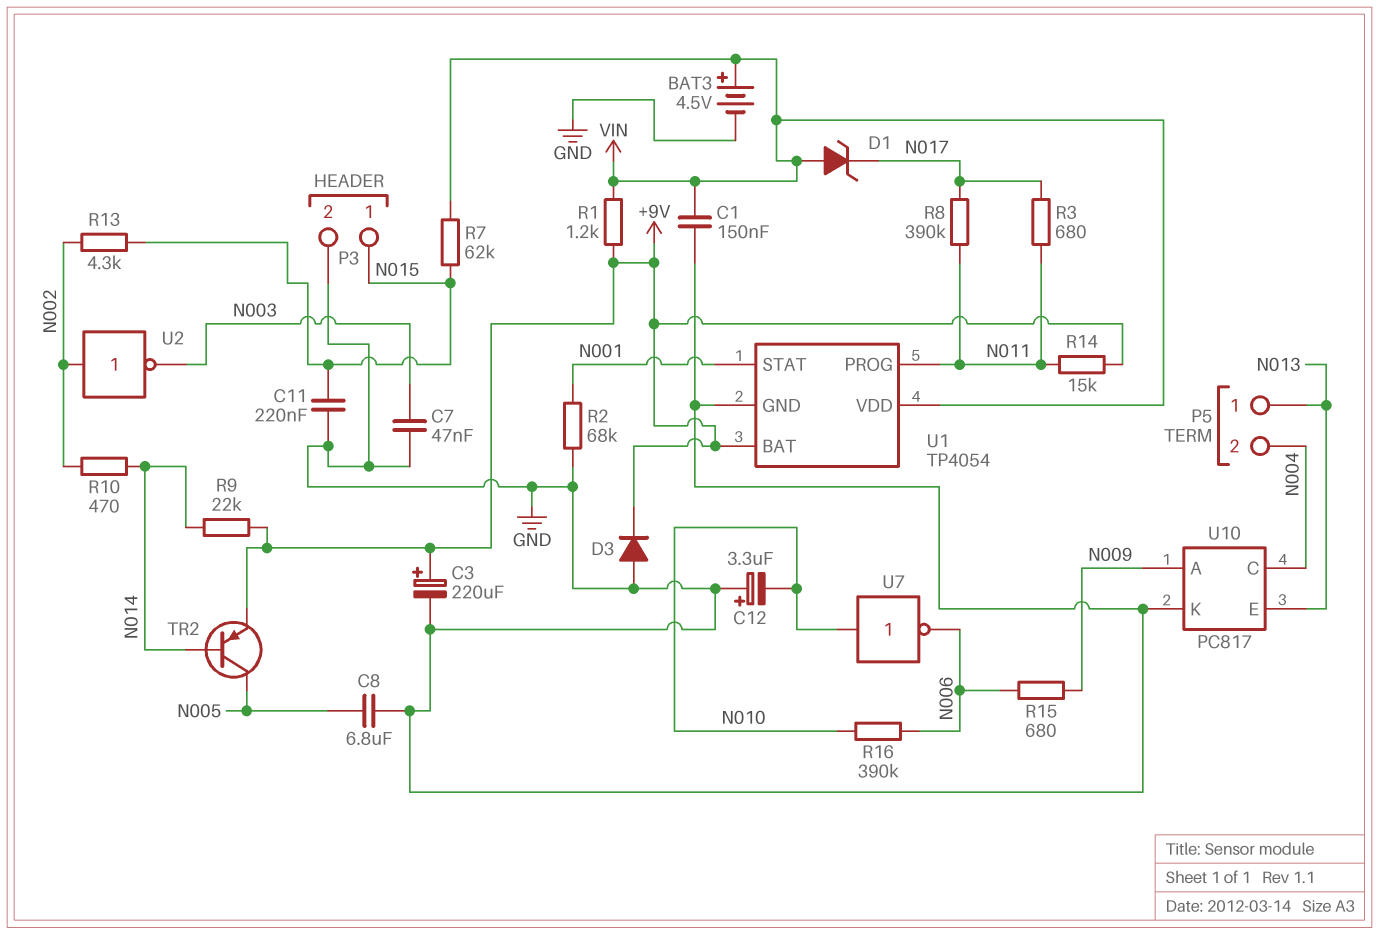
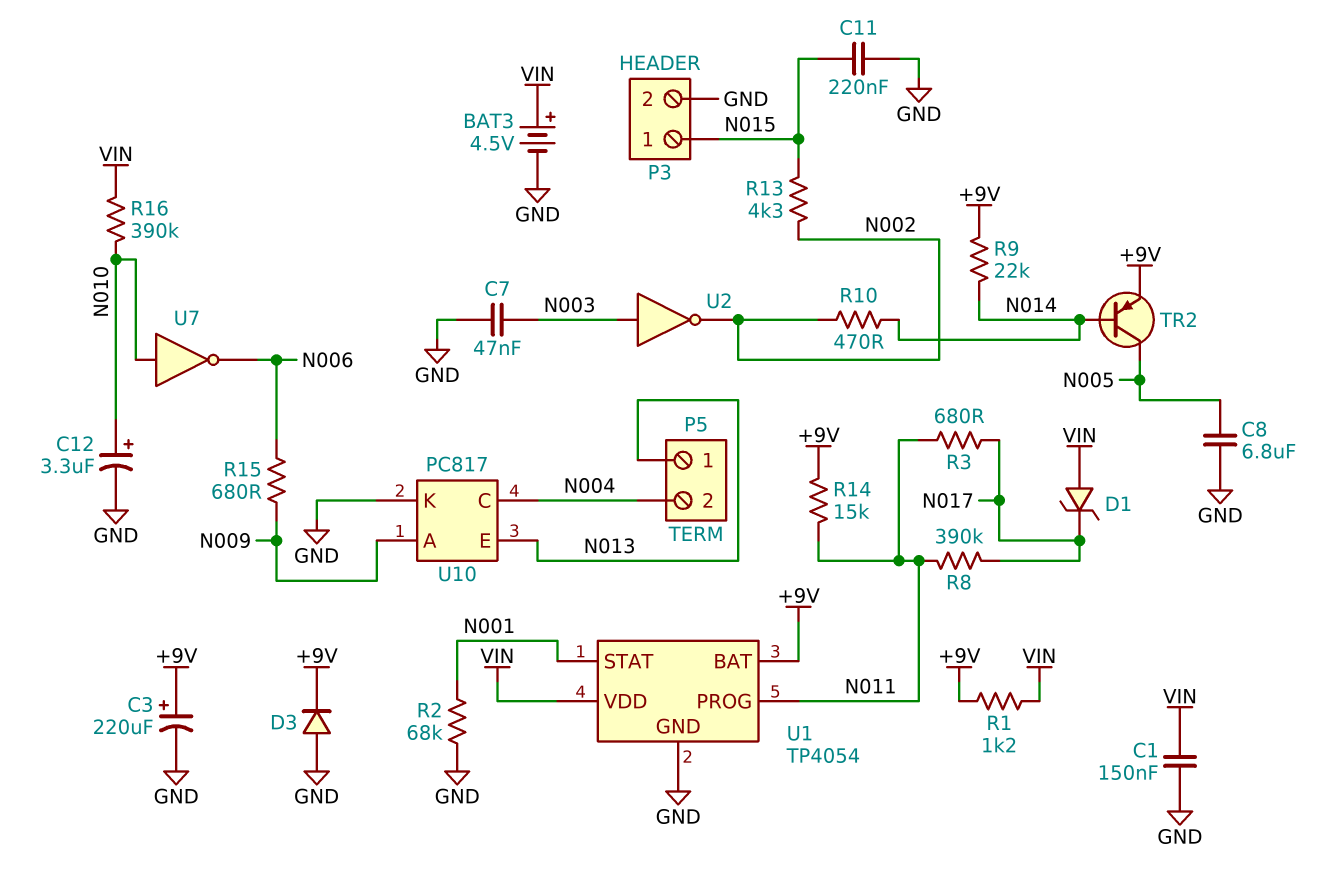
C12: 3.3uF (plus GND, minus N010) -> 3.3uF (plus N010, minus GND)
R7: 62k (N015, VIN) -> none
R16: 390k (N006, N010) -> 390k (N010, VIN)
U2: NOT (in N002, out N003) -> NOT (in N003, out N002)

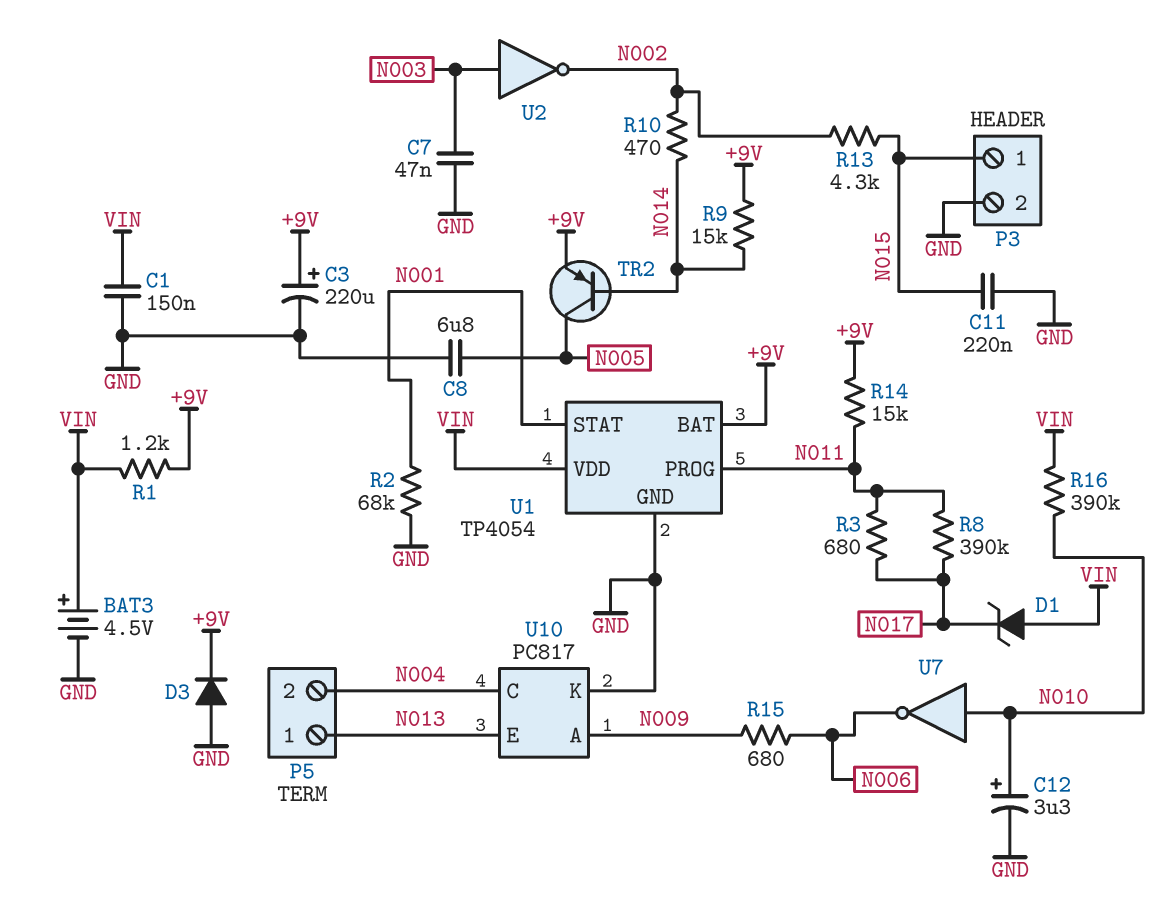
R9: 22k (+9V, N014) -> 15k (+9V, N014)

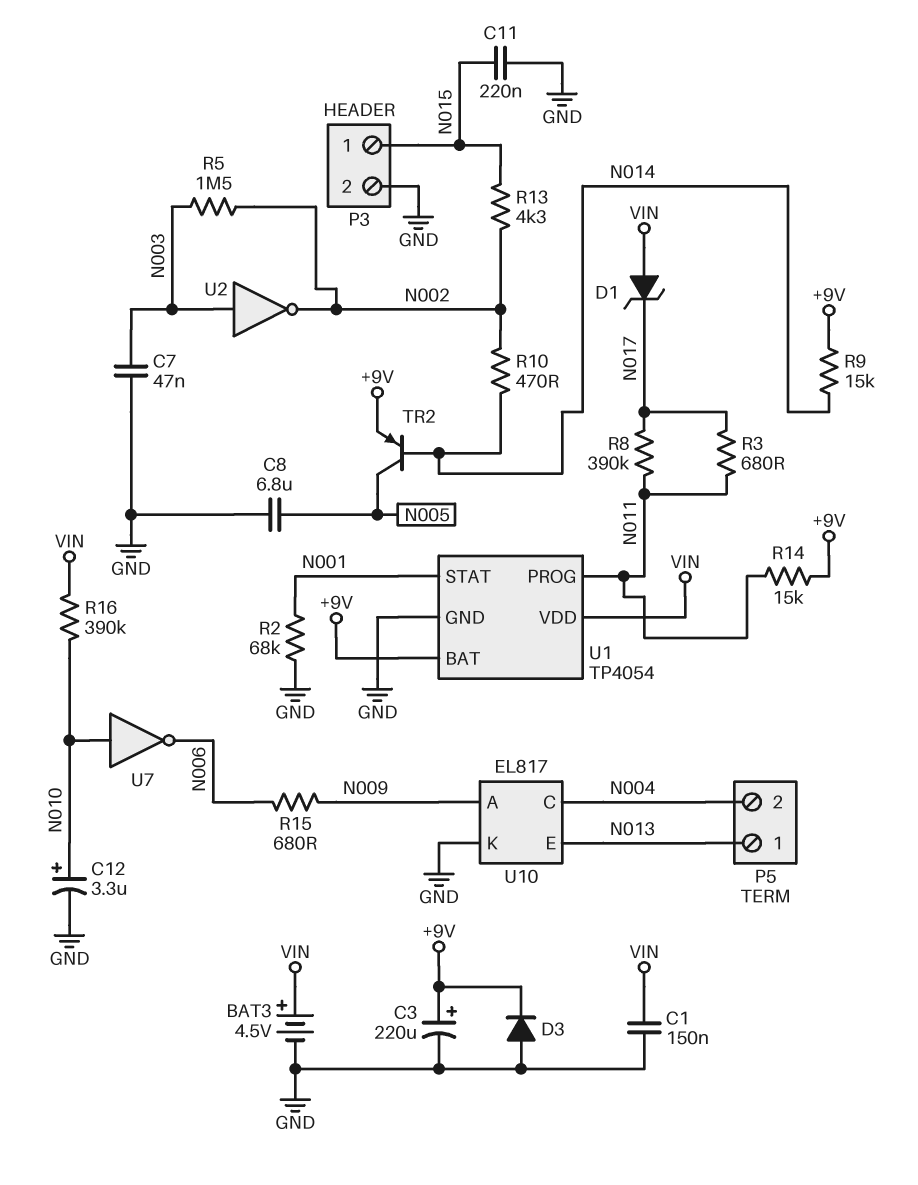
R1: 1.2k (+9V, VIN) -> none
R5: none -> 1.5M (N002, N003)
U10: PC817 -> EL817

